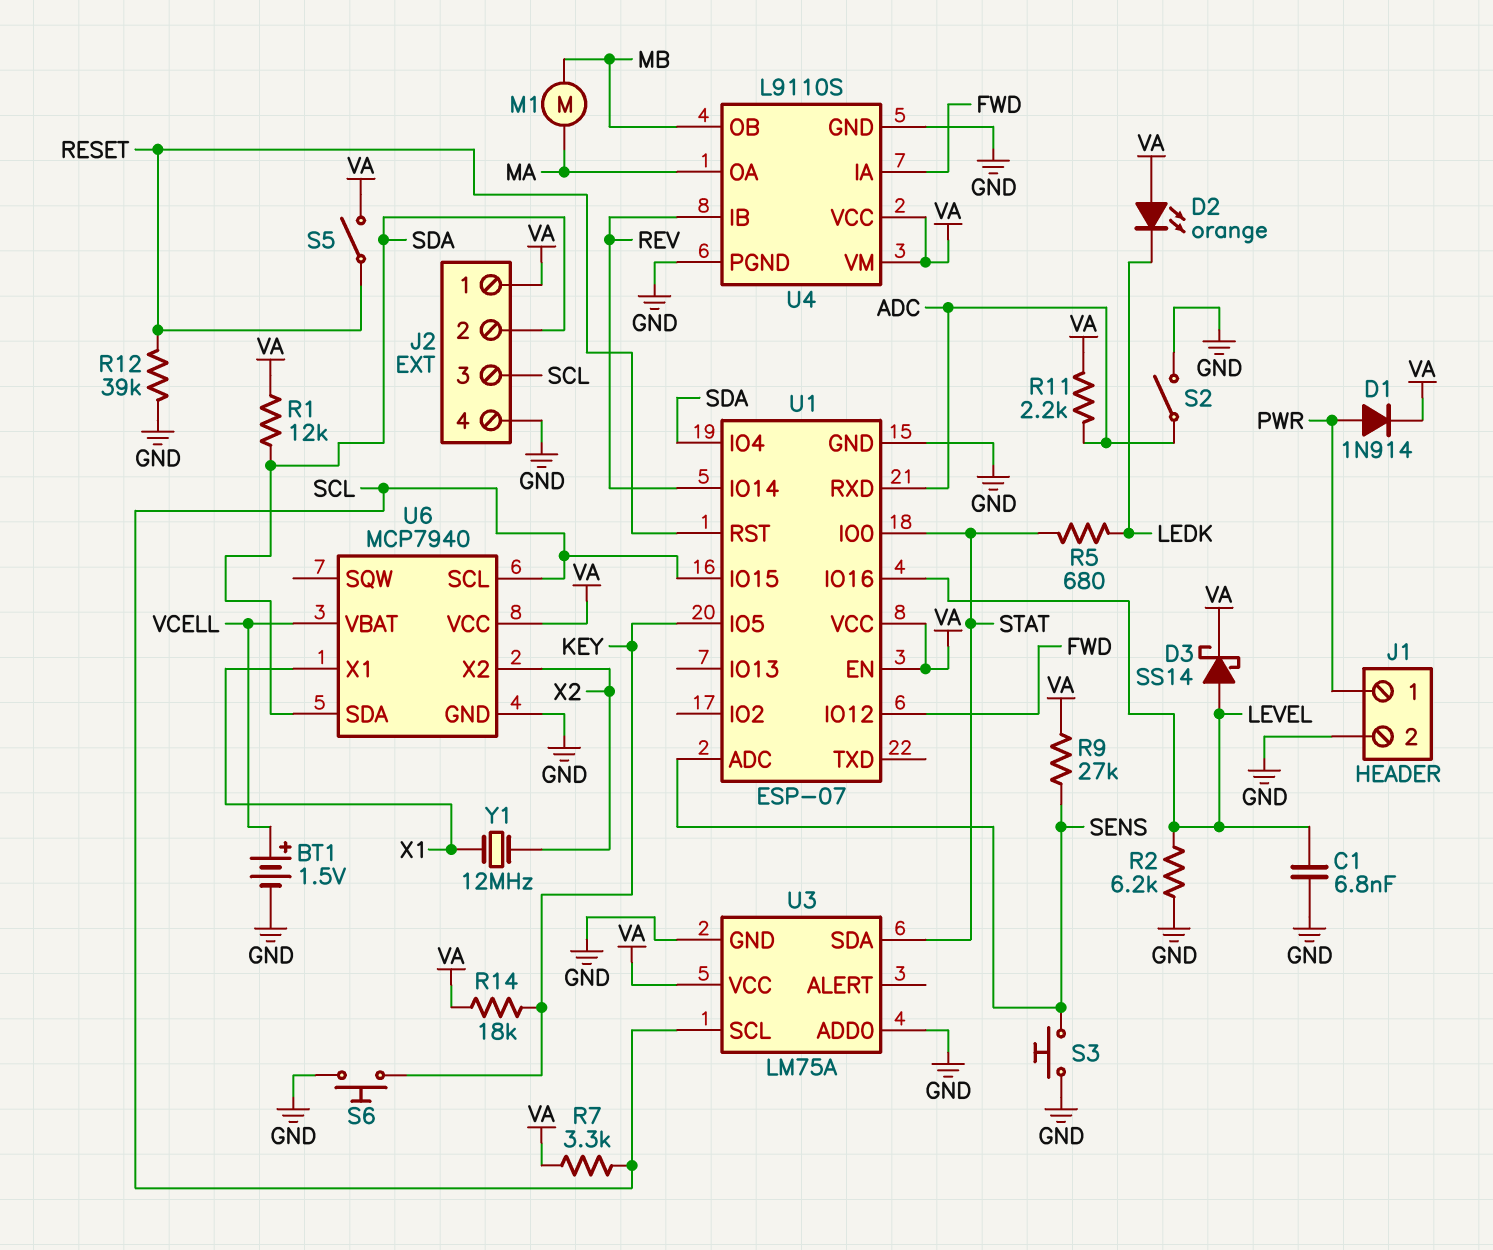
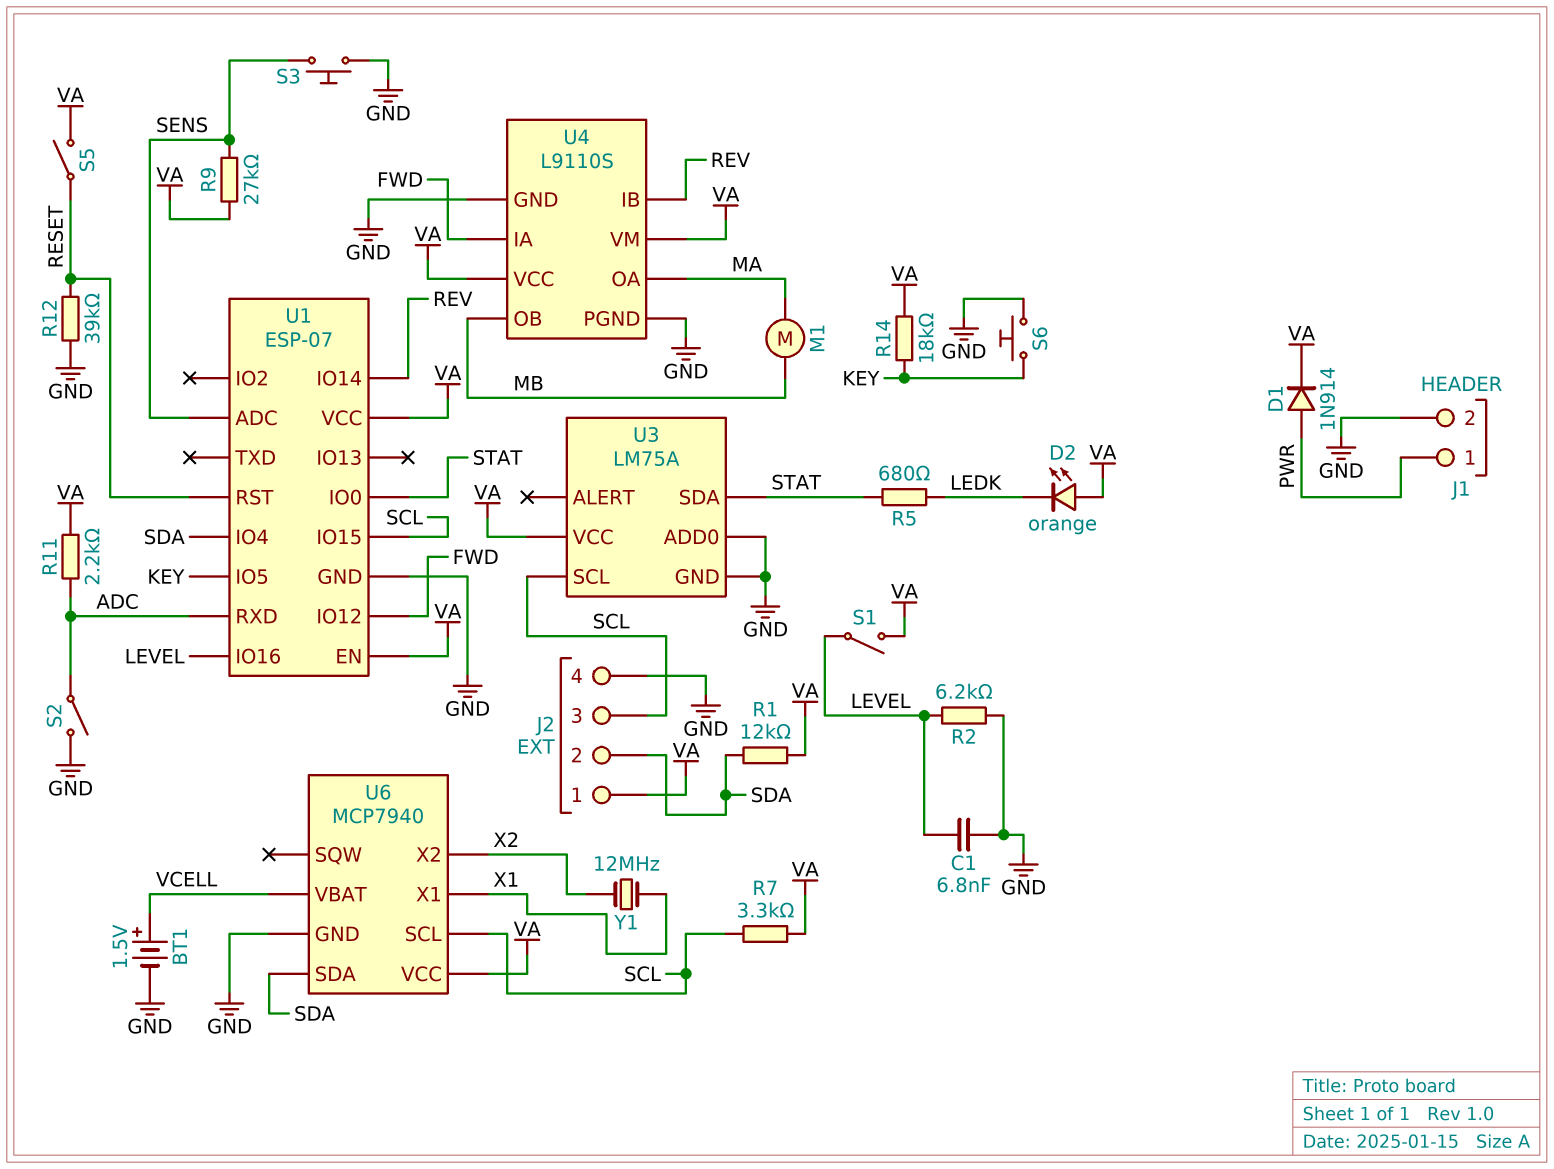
D3: schottky SS14 (A LEVEL, K VA) -> none
S1: none -> switch (LEVEL, VA)

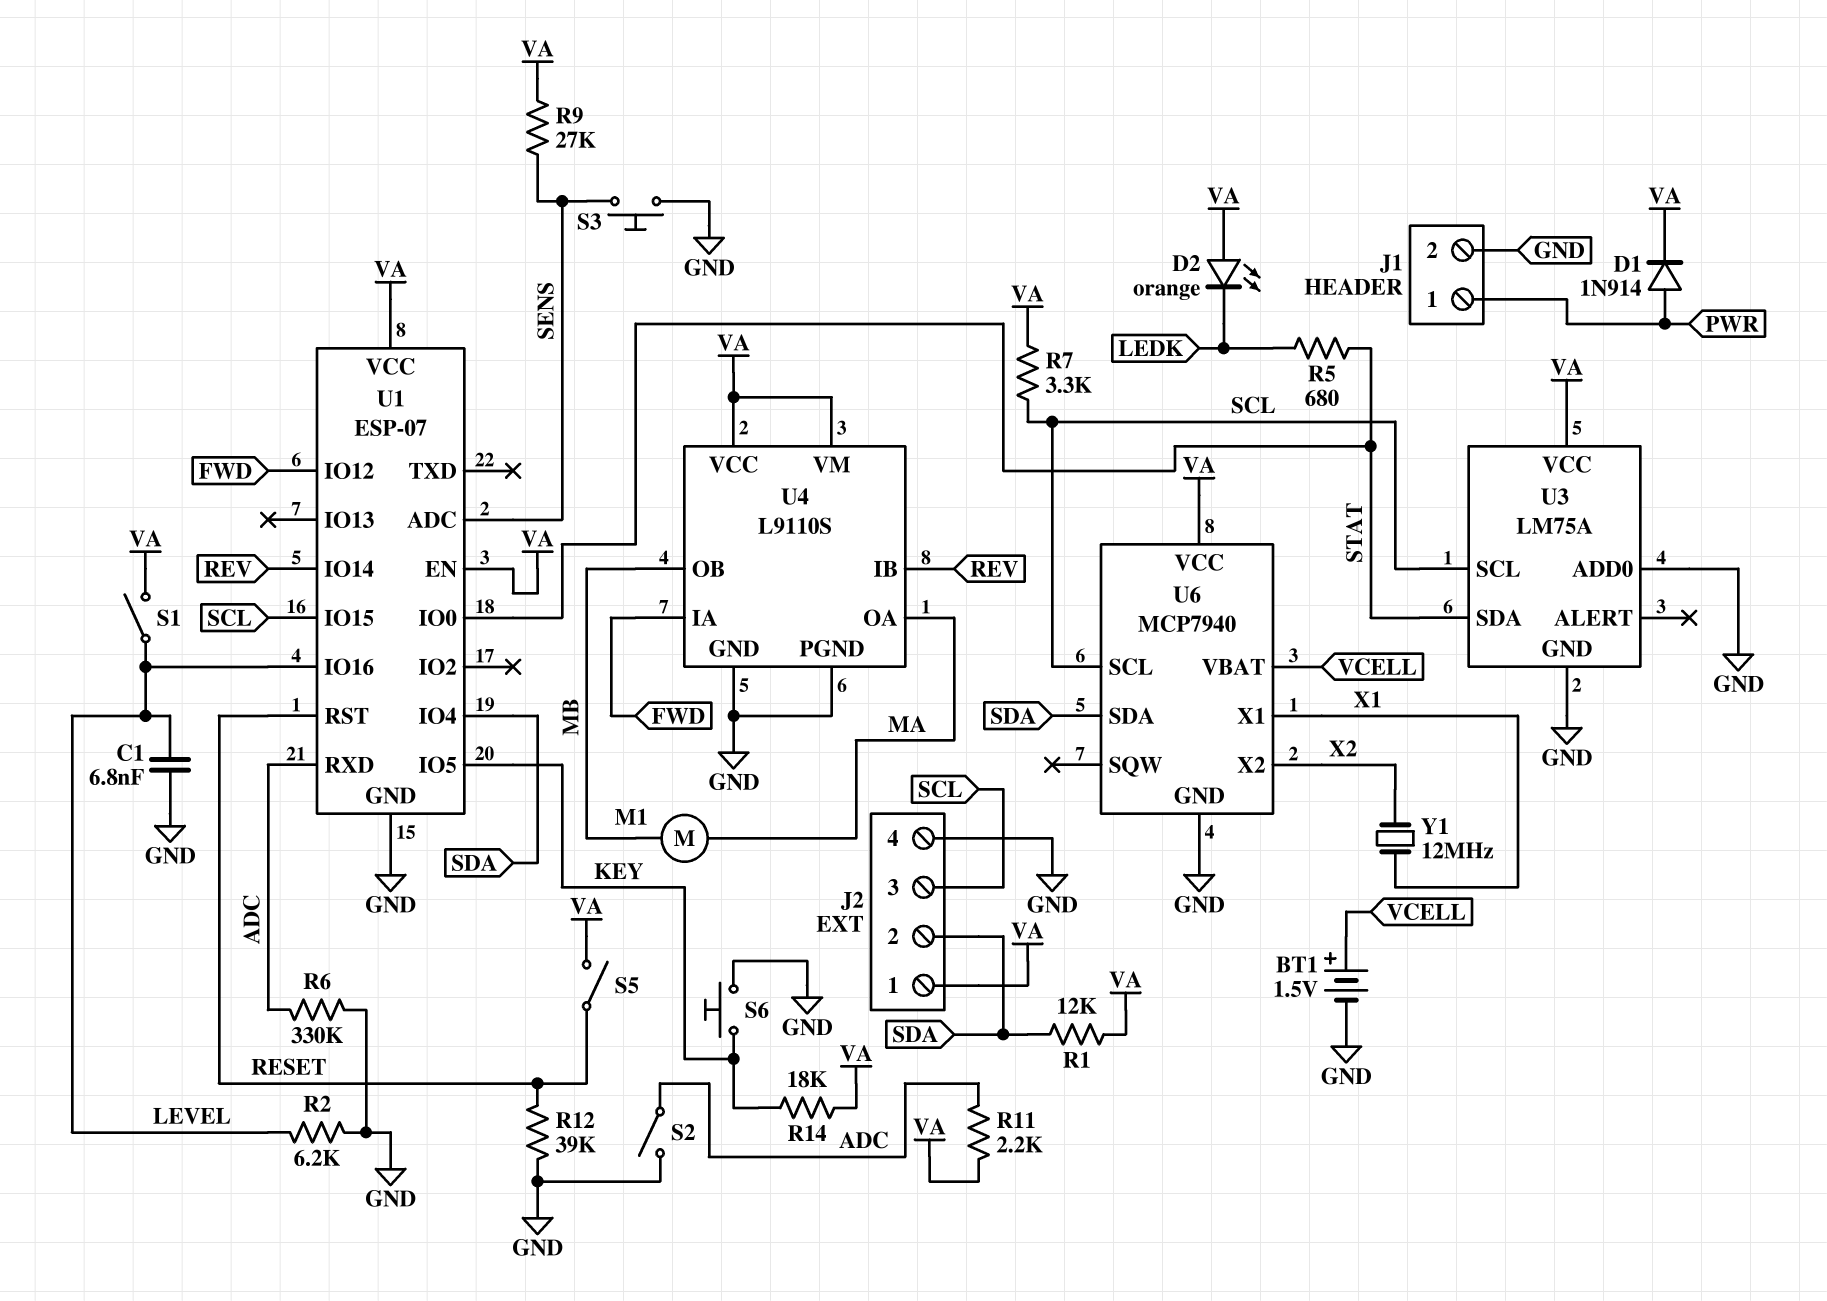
R6: none -> 330k (ADC, GND)

